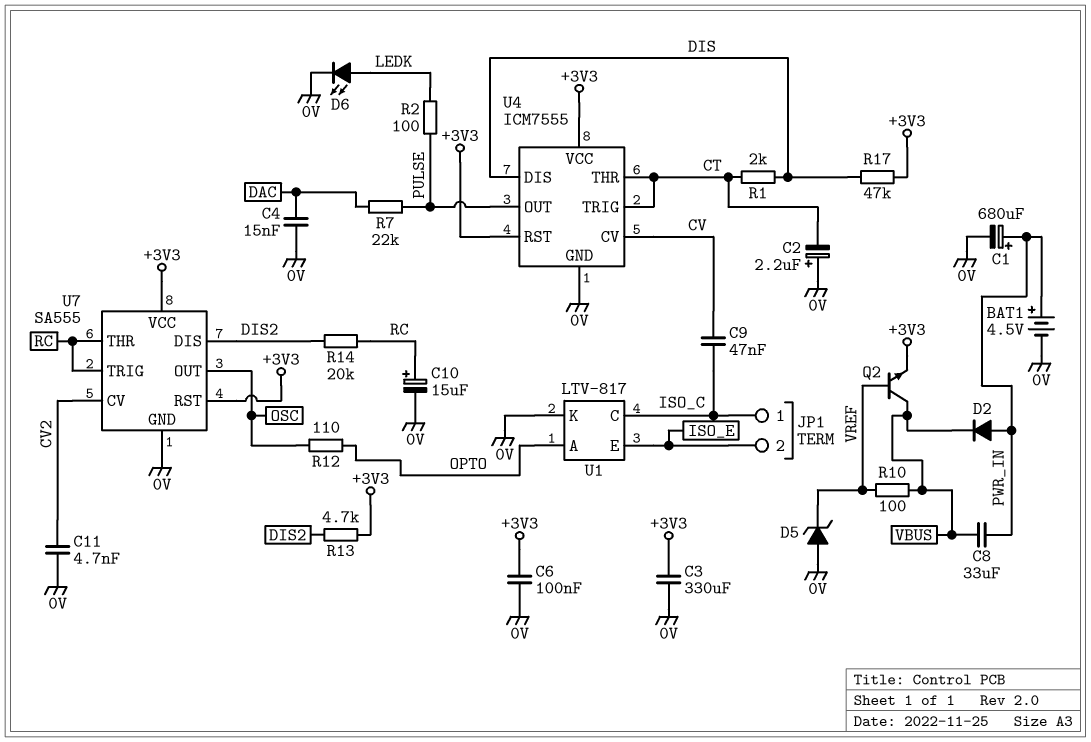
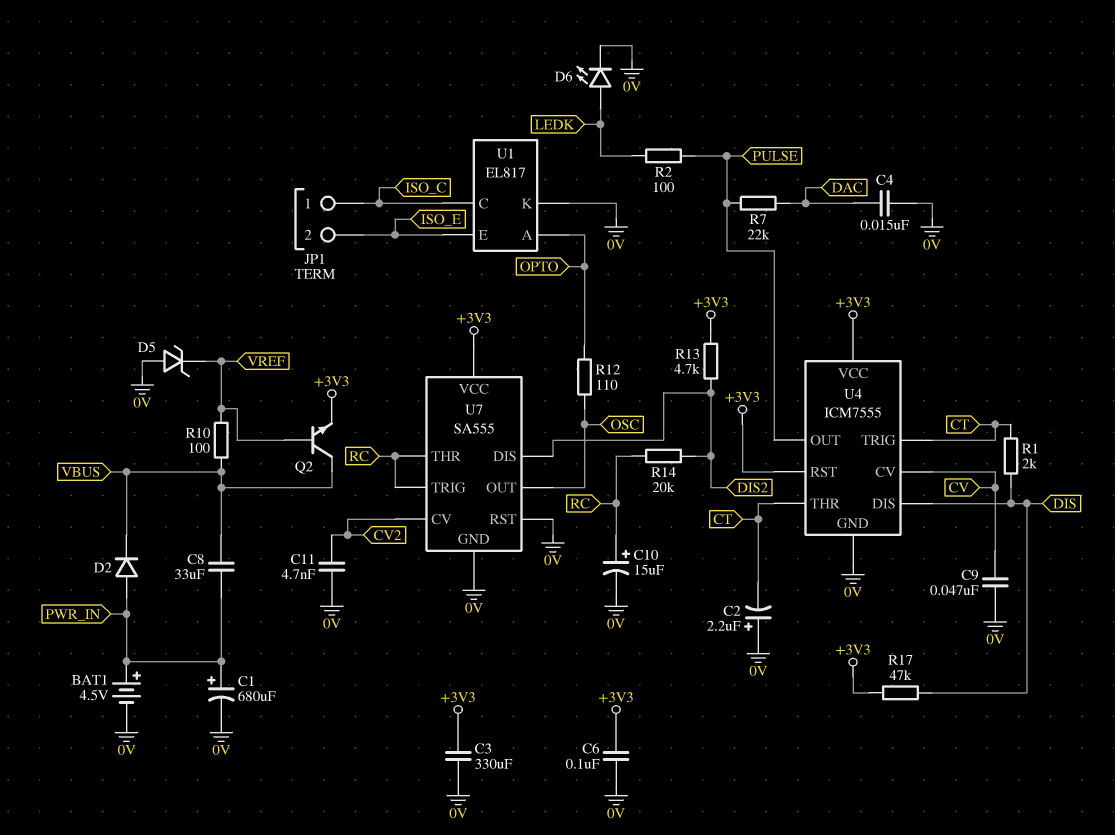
C9: 47nF (CV, ISO_C) -> 47nF (0V, CV)
U1: LTV-817 -> EL817
U7 pin RST: +3V3 -> 0V

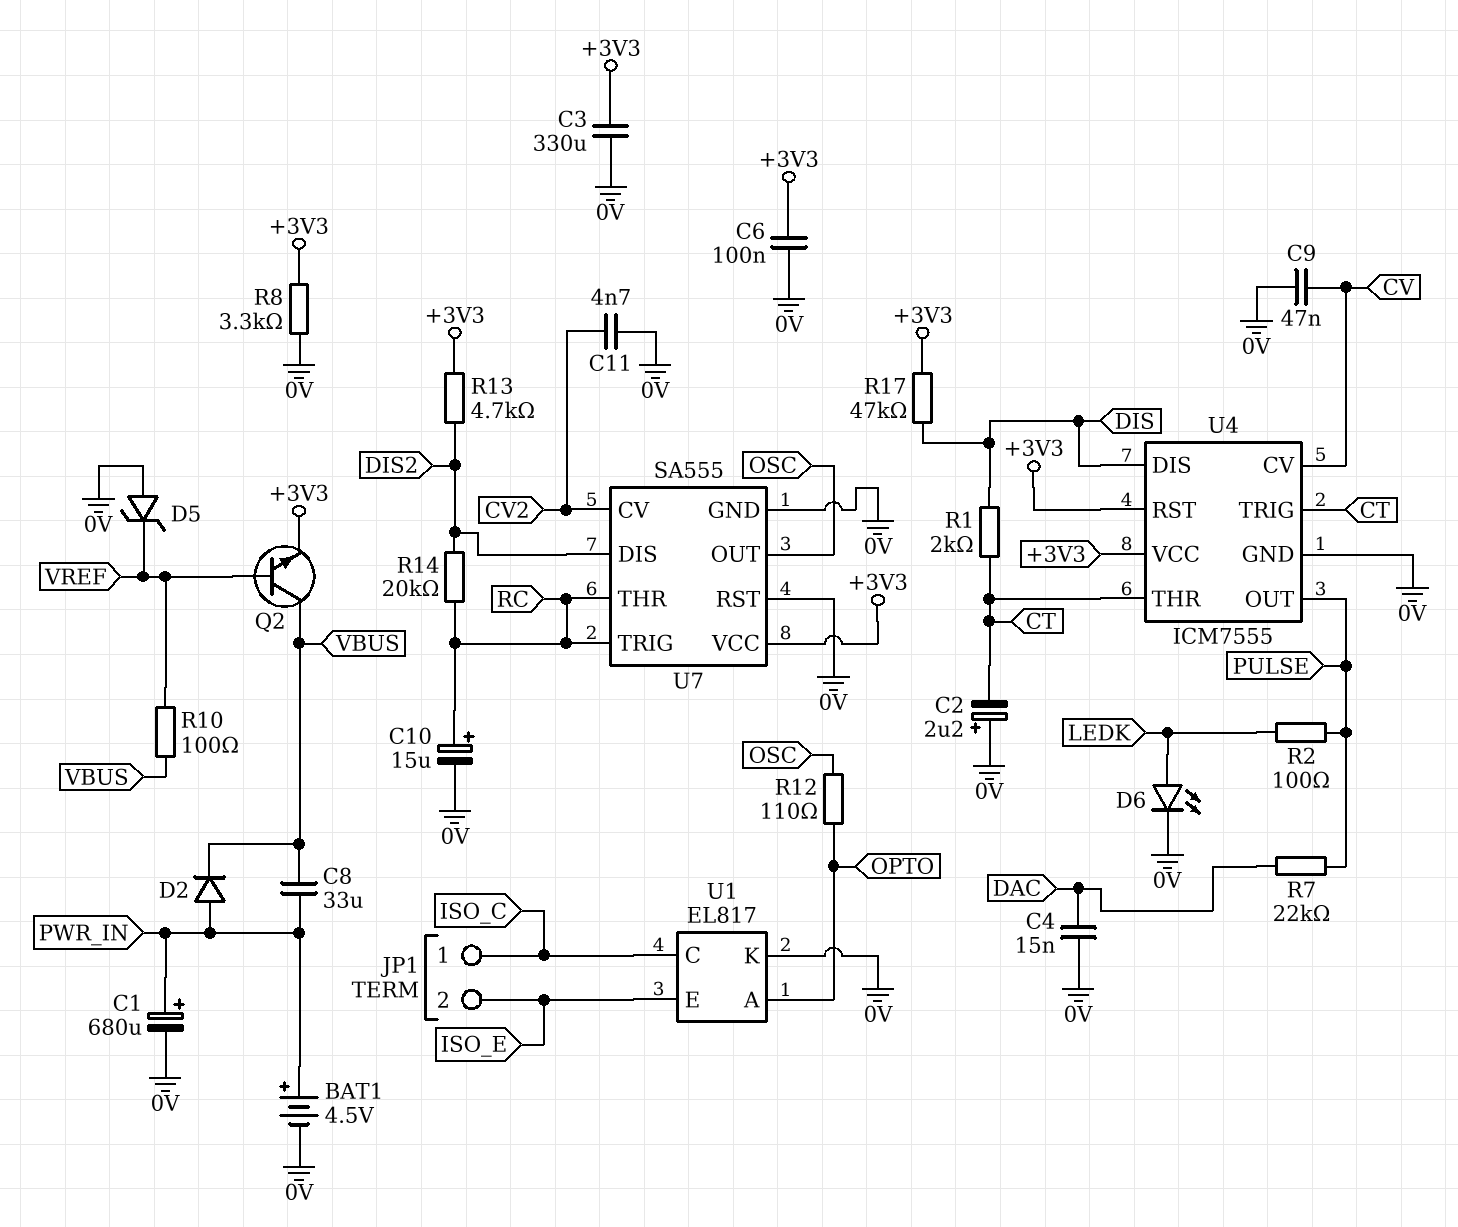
R8: none -> 3.3k (+3V3, 0V)

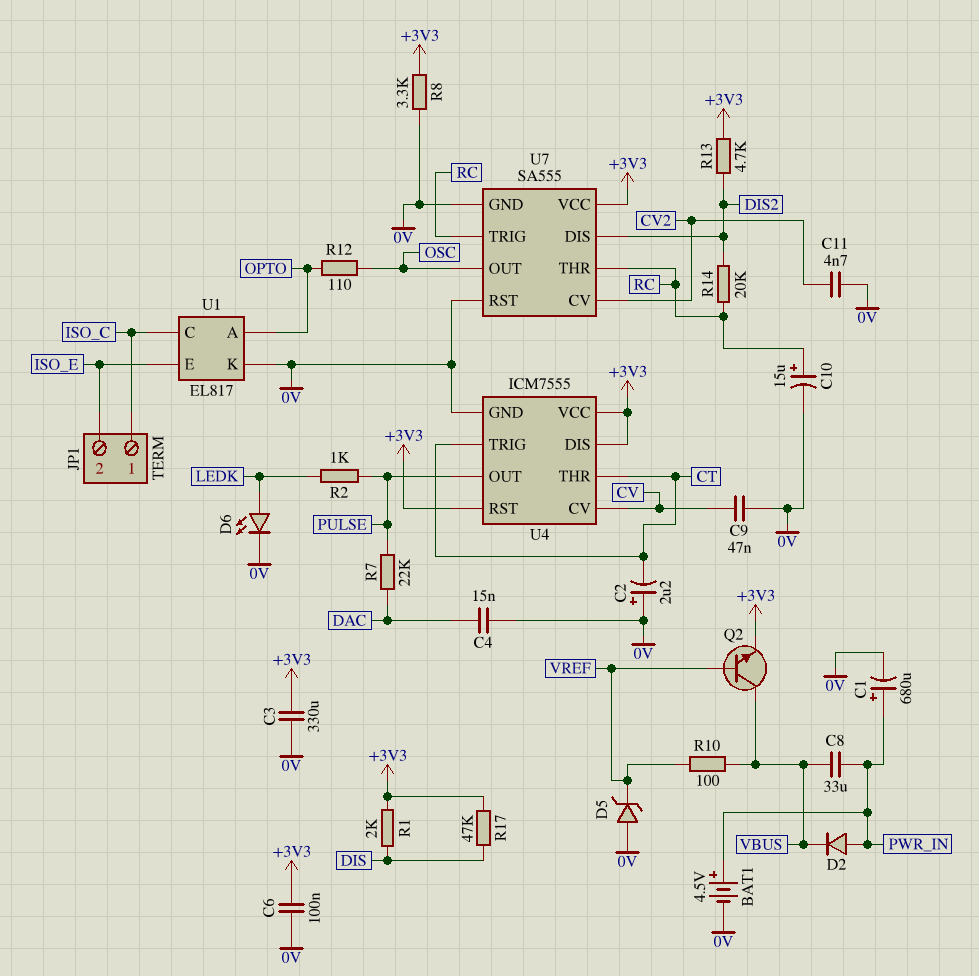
R1: 2k (CT, DIS) -> 2k (+3V3, DIS)
R2: 100 (LEDK, PULSE) -> 1k (LEDK, PULSE)
U4 pin DIS: DIS -> +3V3

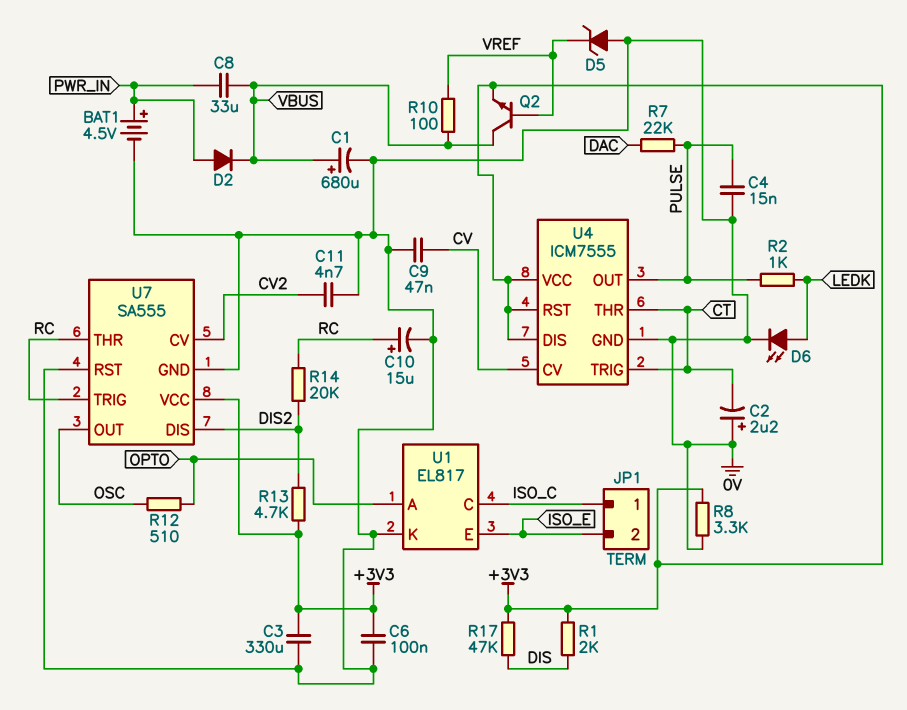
C1: 680uF (plus PWR_IN, minus 0V) -> 680uF (plus VBUS, minus 0V)
C4: 15nF (0V, DAC) -> 15nF (0V, PULSE)
R12: 110 (OPTO, OSC) -> 510 (OPTO, OSC)

